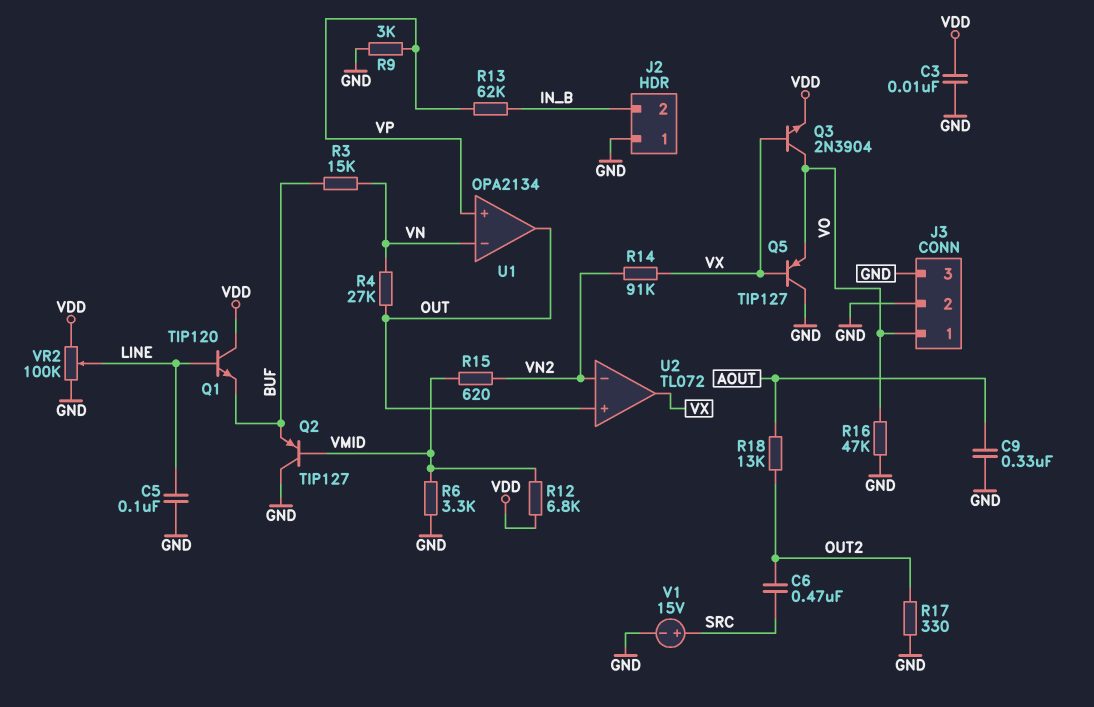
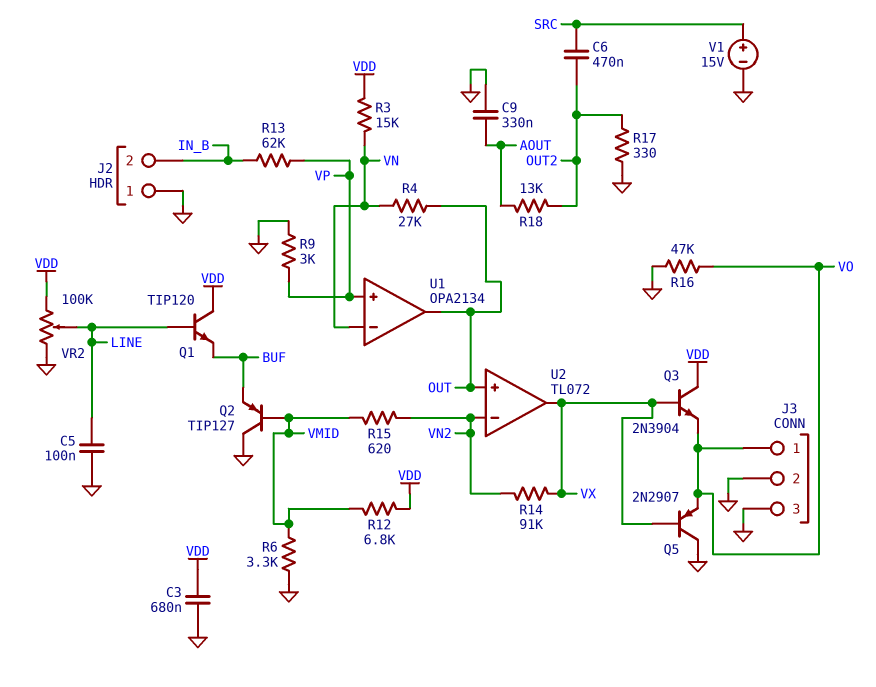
C3: 10nF (GND, VDD) -> 680nF (GND, VDD)
Q3: NPN 2N3904 (B VX, C VO, E VDD) -> NPN 2N3904 (B VX, C VDD, E VO)
Q5: PNP TIP127 (B VX, C GND, E VO) -> PNP 2N2907 (B VX, C GND, E VO)
R3: 15k (BUF, VN) -> 15k (VDD, VN)

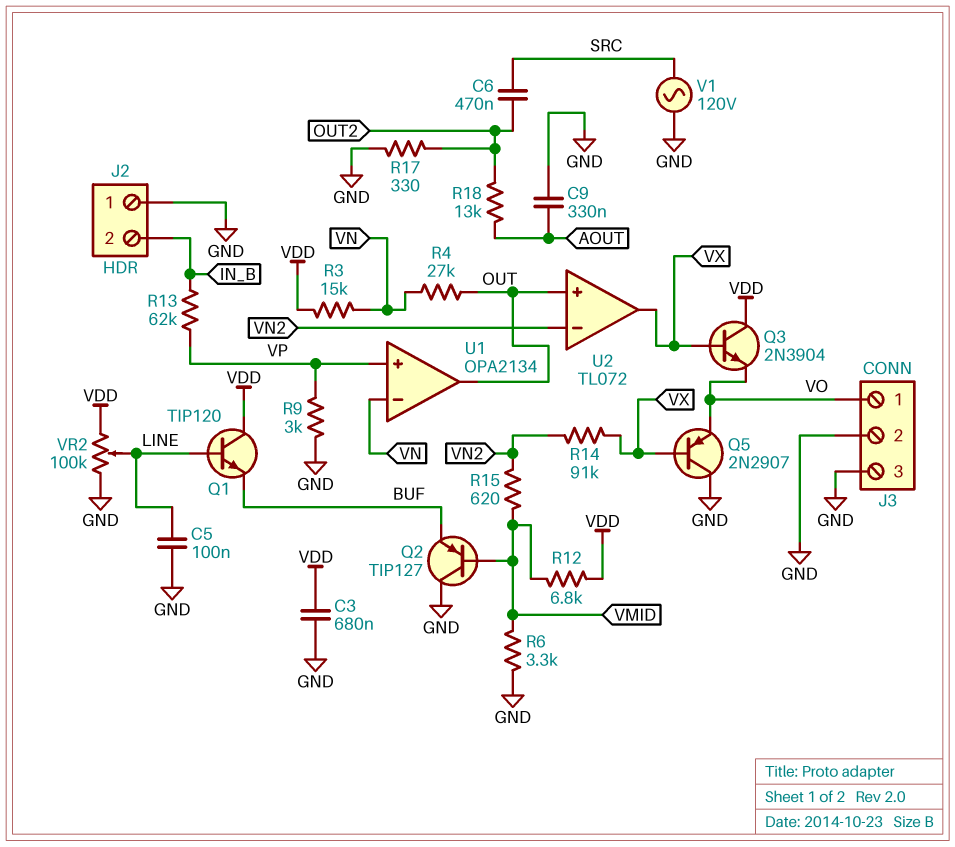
R16: 47k (GND, VO) -> none
V1: 15V (plus SRC, minus GND) -> AC 120V (GND, SRC)

